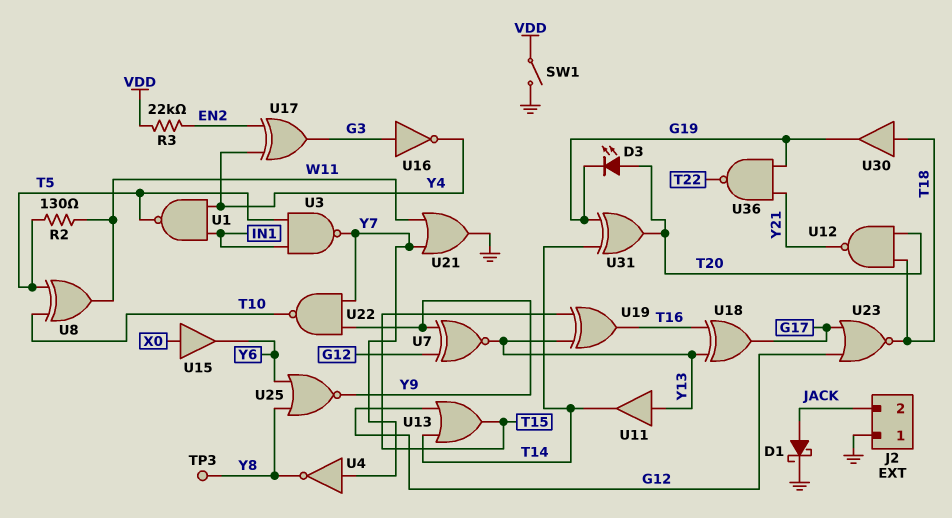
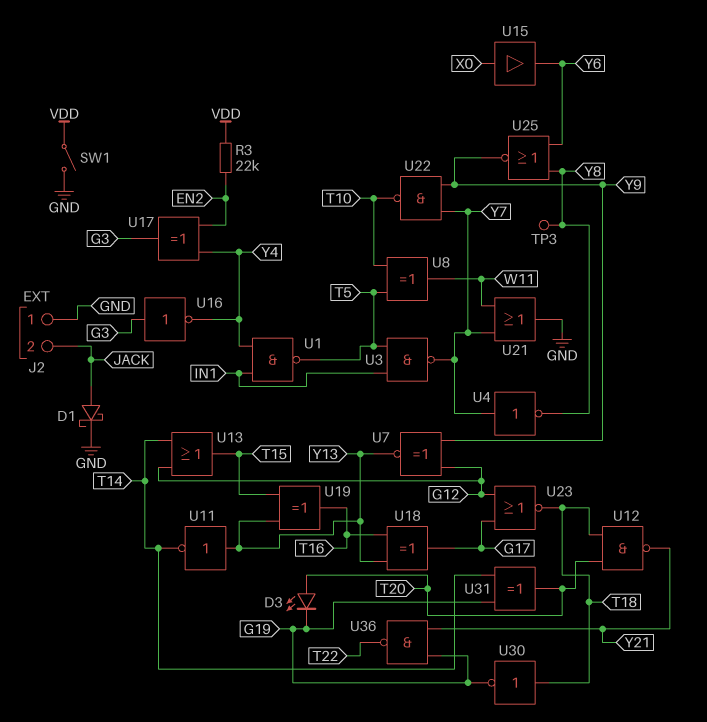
R2: 130 (T5, W11) -> none
U11: buffer (in Y13, out T14) -> NOT (in Y13, out T14)
U30: buffer (in T18, out G19) -> NOT (in T18, out G19)

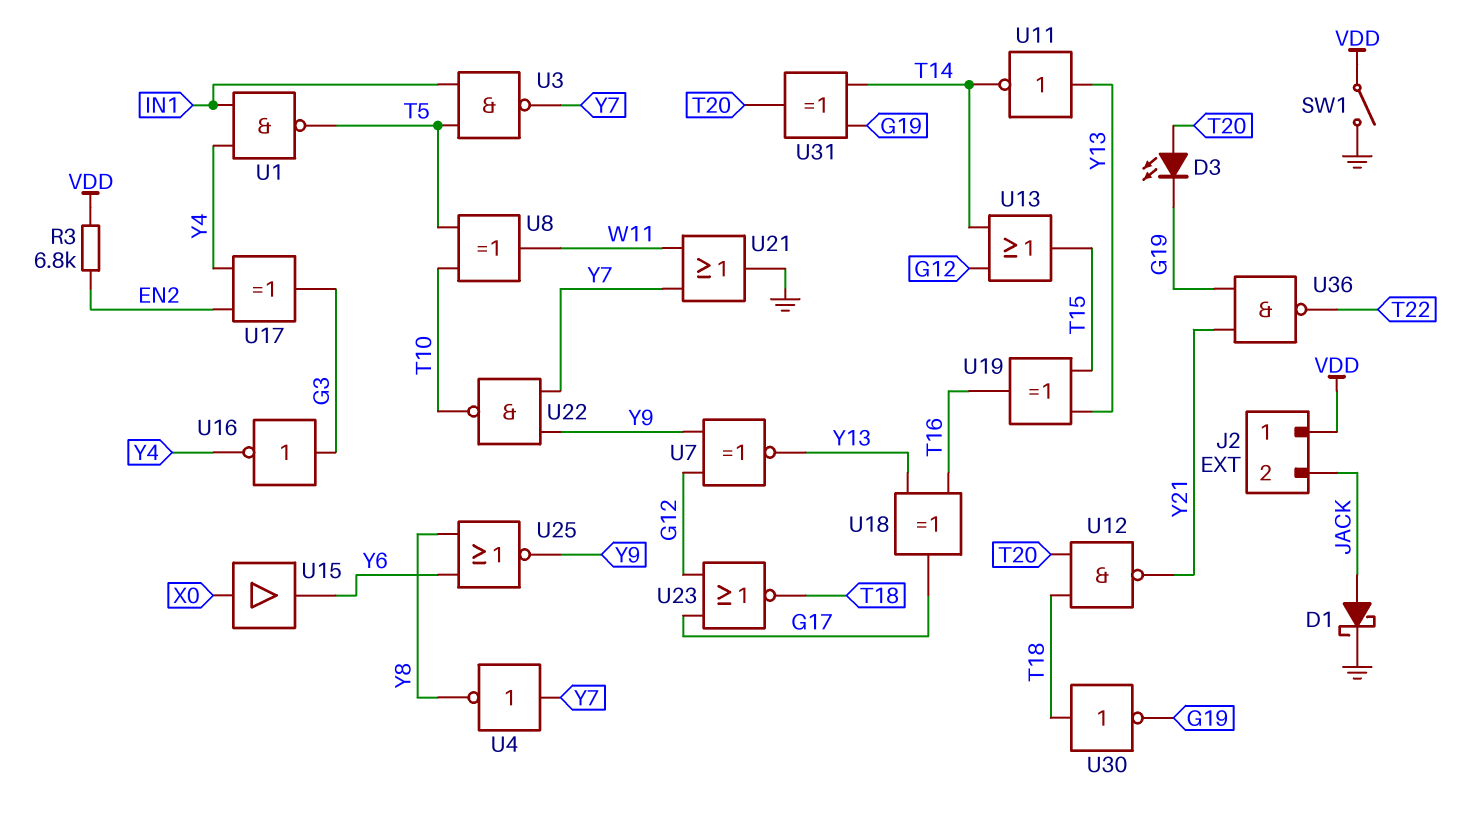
J2 pin 1: GND -> VDD
R3: 22k (EN2, VDD) -> 6.8k (EN2, VDD)
TP3: test point (Y8) -> none

